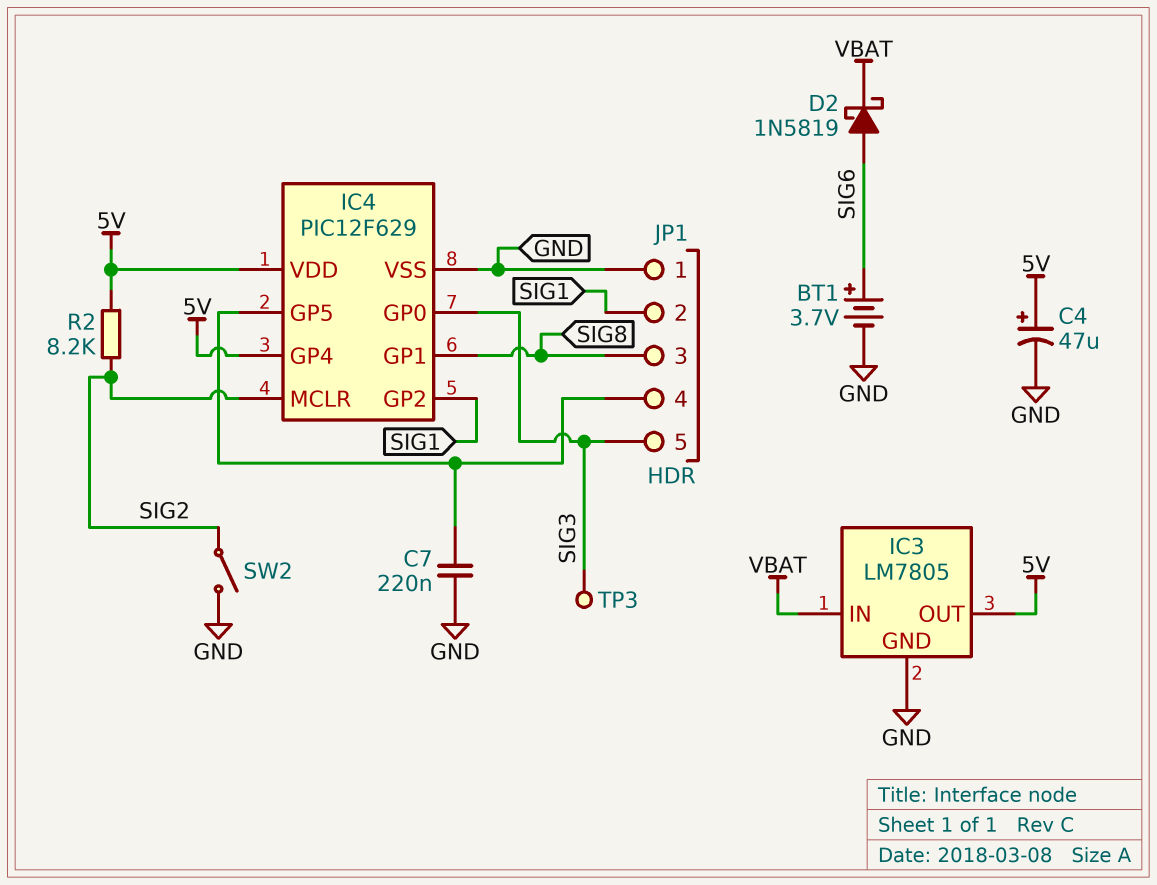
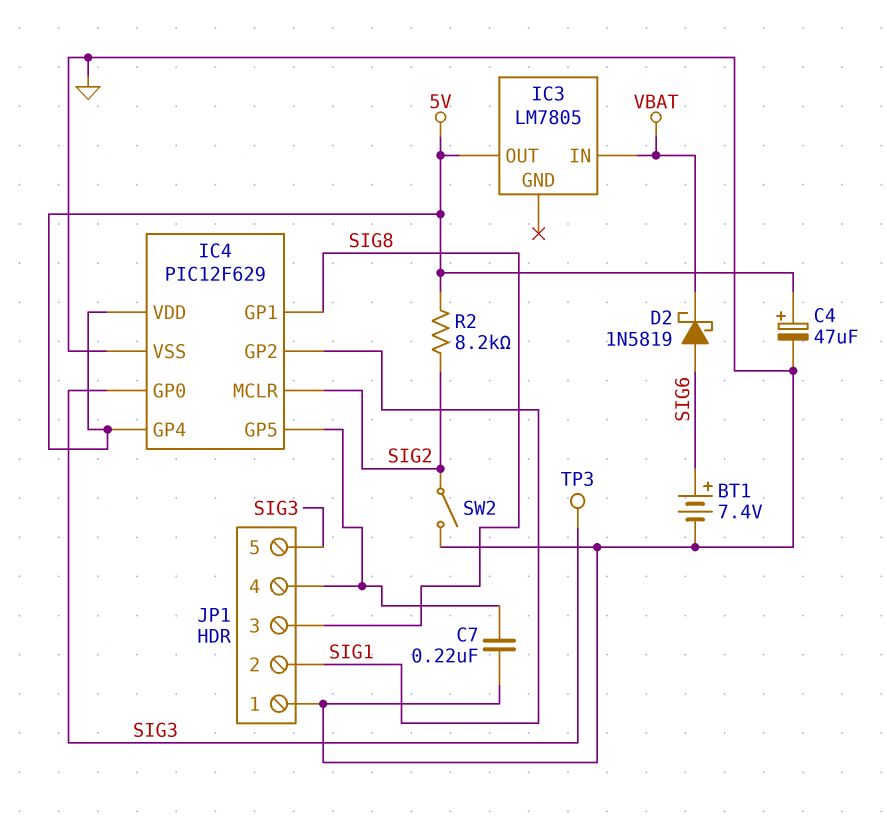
BT1: 3.7V (plus SIG6, minus GND) -> 7.4V (plus SIG6, minus GND)
IC3 pin GND: GND -> none

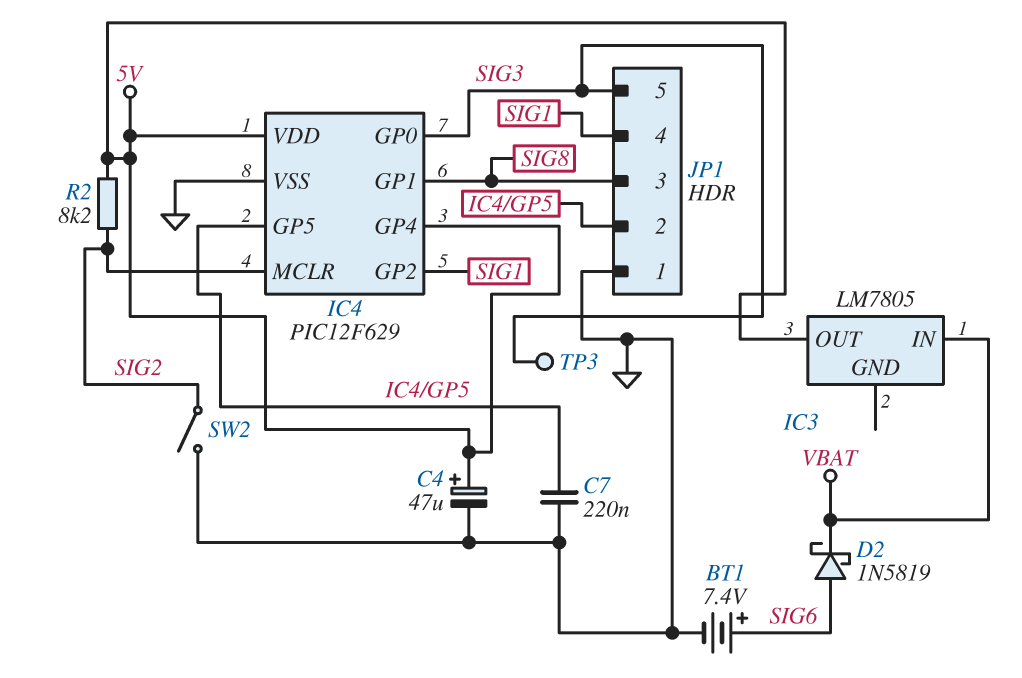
JP1 pin 2: SIG1 -> IC4/GP5
JP1 pin 4: IC4/GP5 -> SIG1

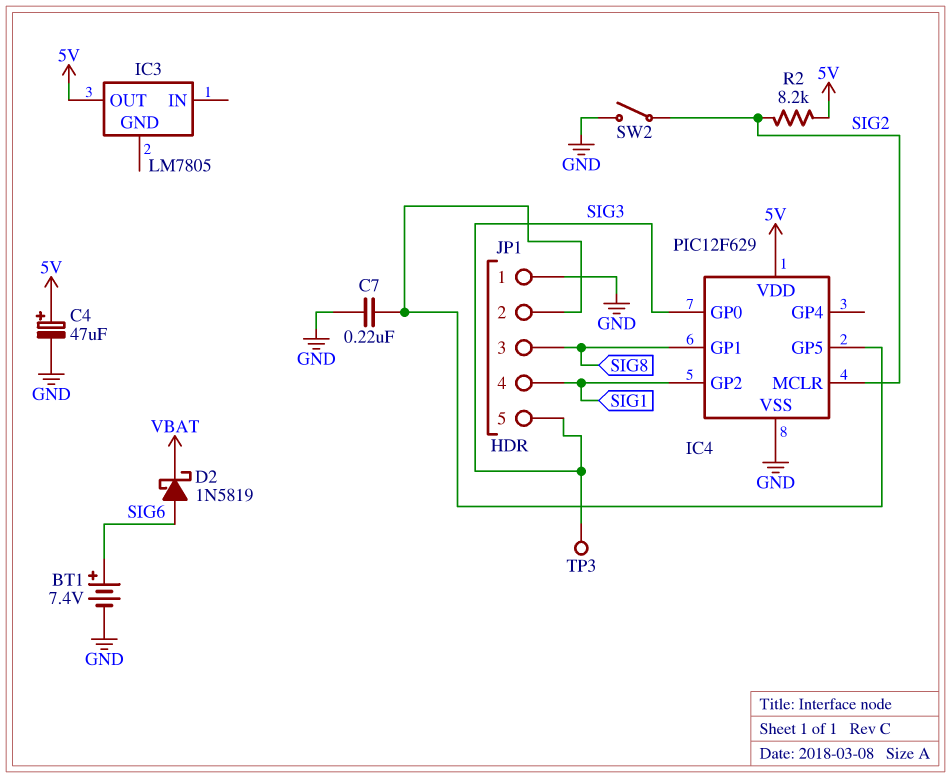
IC3 pin IN: VBAT -> none
IC4 pin GP4: 5V -> none

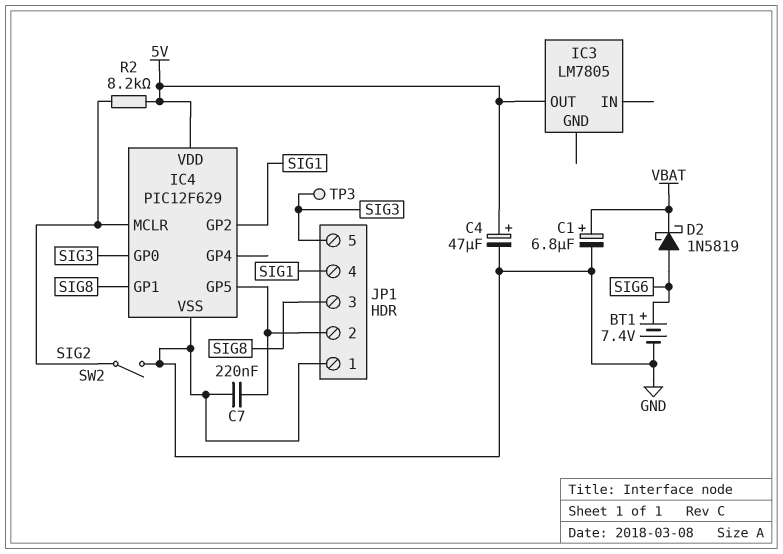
C1: none -> 6.8uF (plus VBAT, minus GND)

